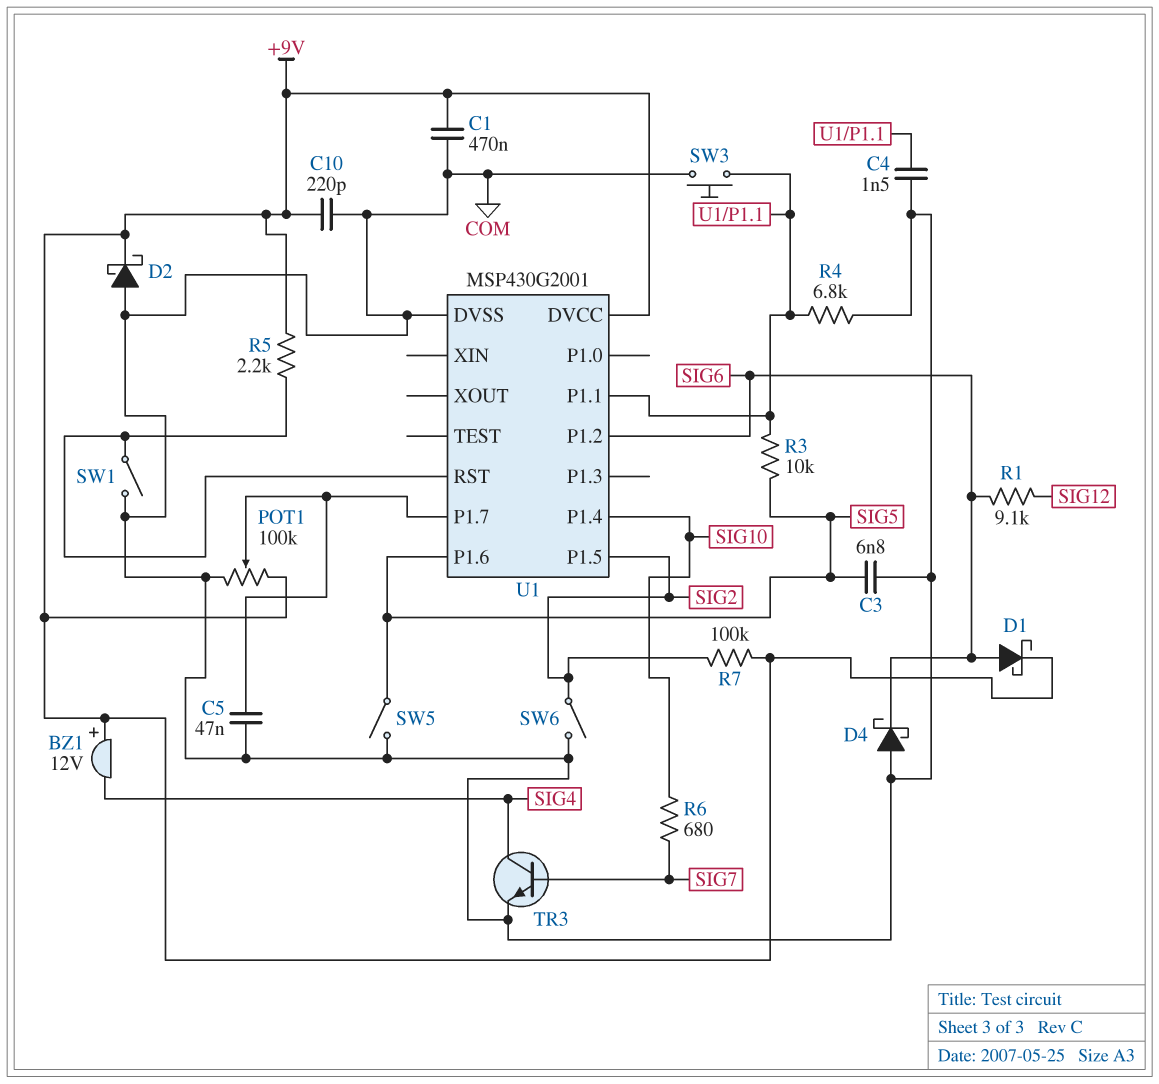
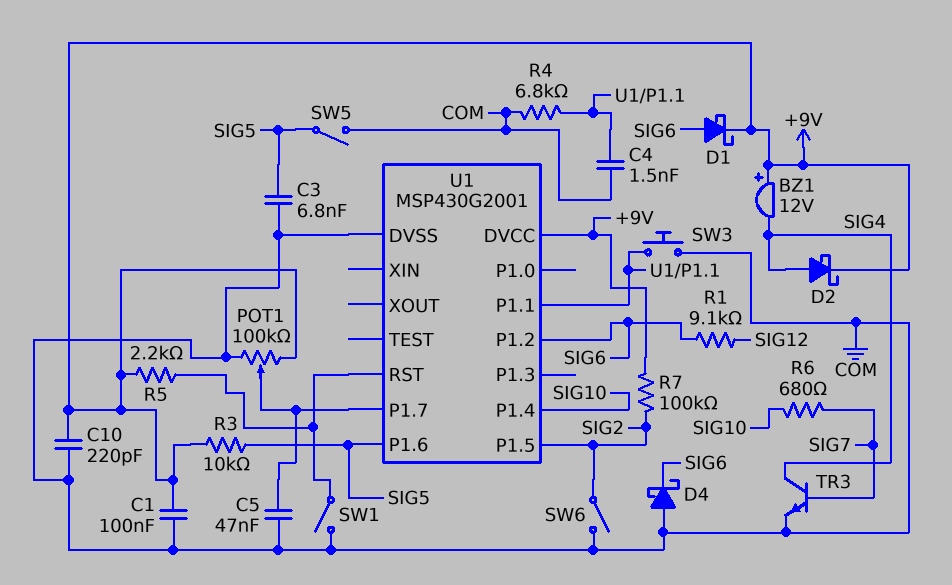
C1: 470nF (+9V, COM) -> 100nF (+9V, COM)
D2: schottky (A COM, K +9V) -> schottky (A SIG4, K +9V)
R3: 10k (SIG5, U1/P1.1) -> 10k (+9V, SIG5)

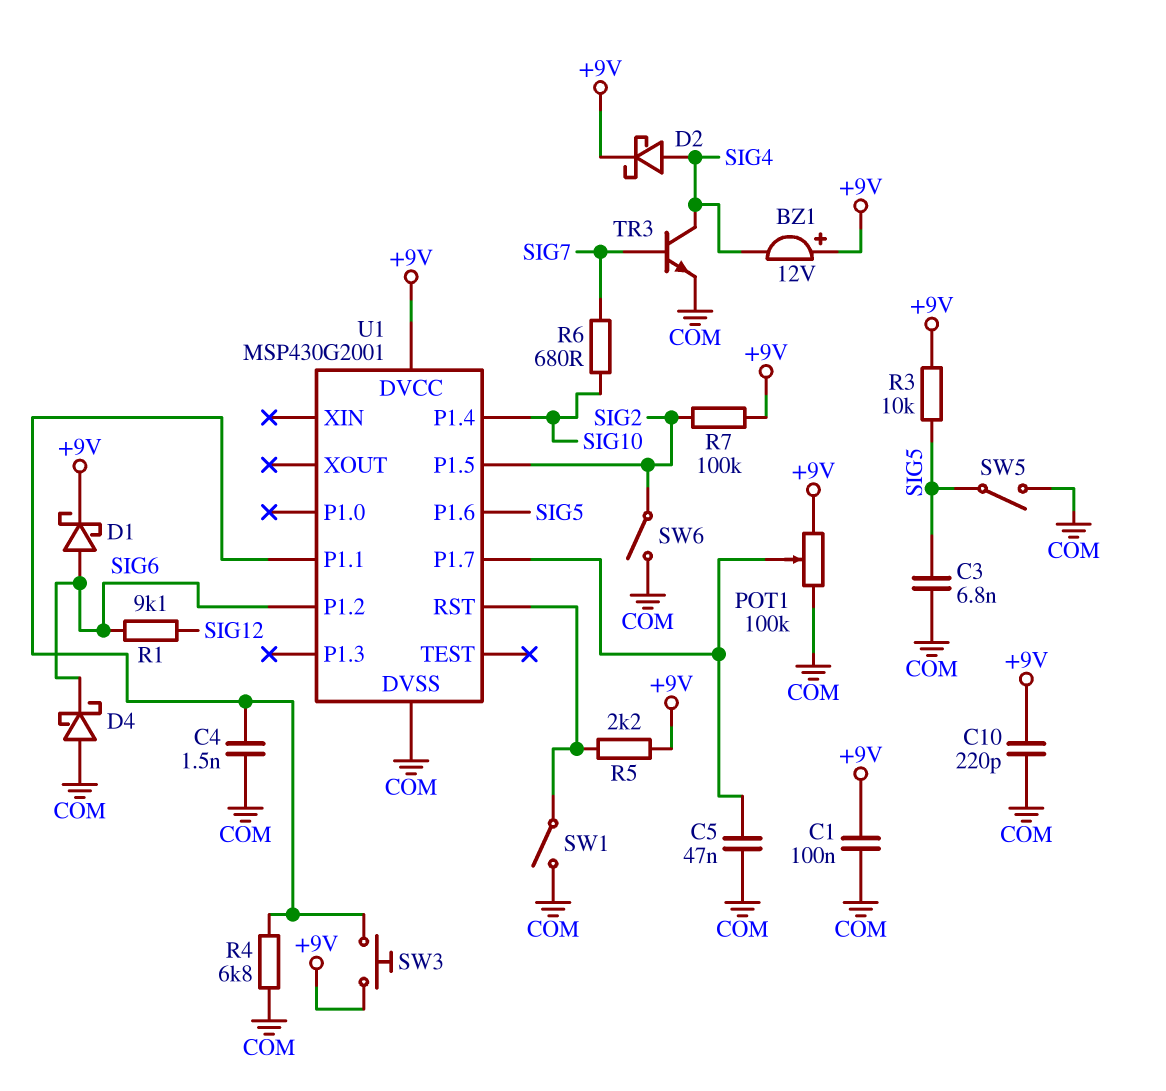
SW3: button (COM, U1/P1.1) -> button (+9V, U1/P1.1)

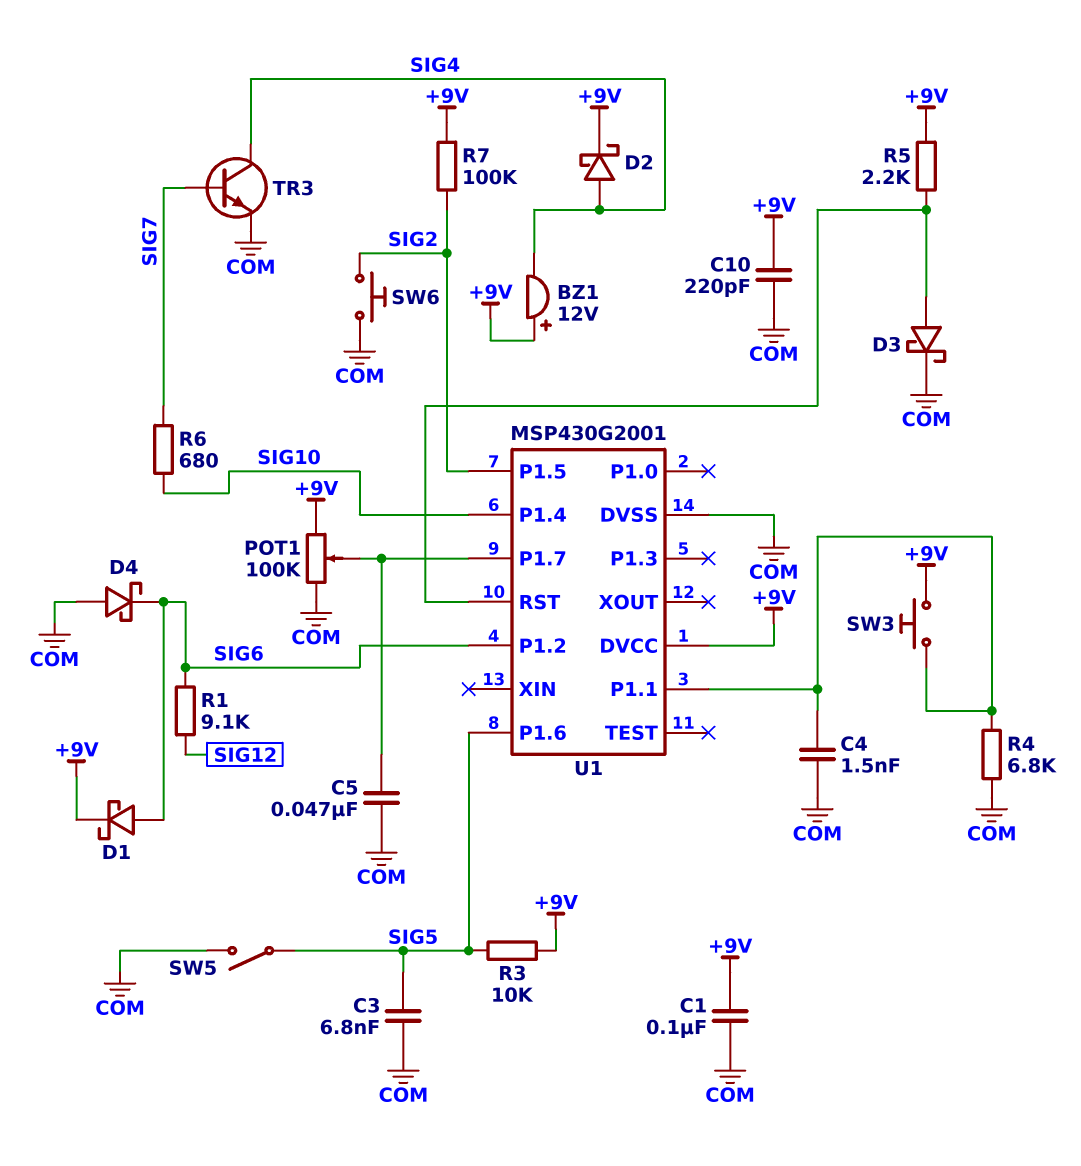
D3: none -> schottky (A U1/RST, K COM)
SW1: switch (COM, U1/RST) -> none
SW6: switch (COM, SIG2) -> button (COM, SIG2)

